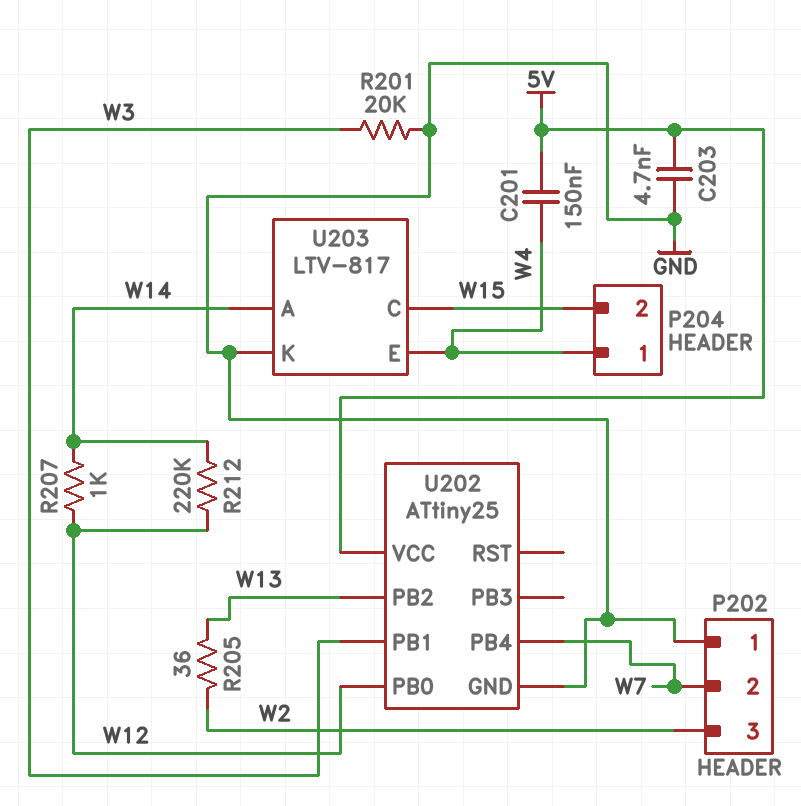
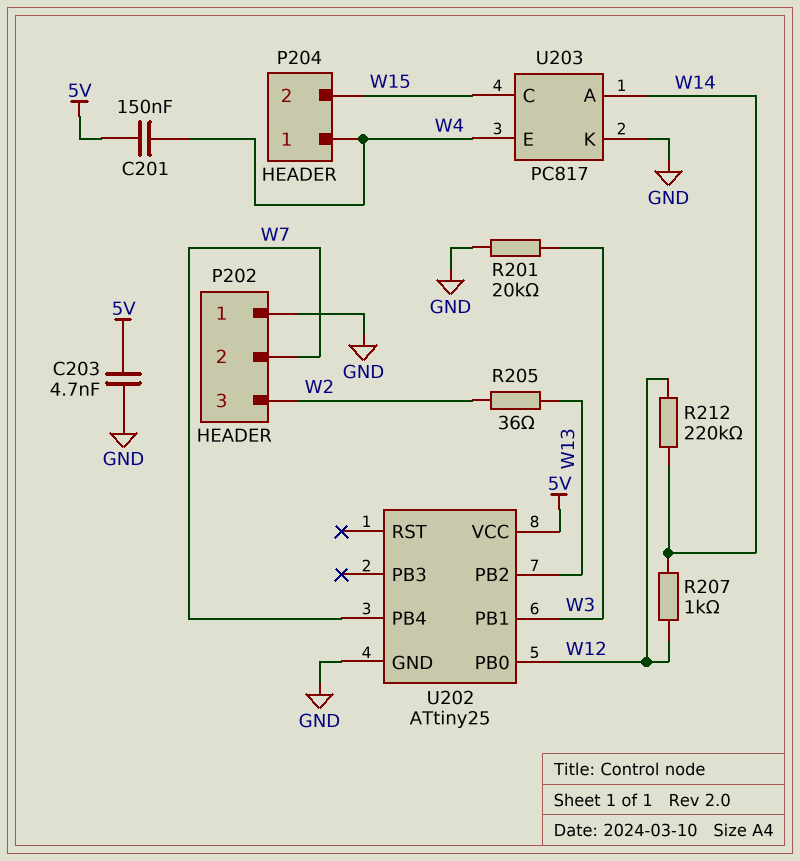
U203: LTV-817 -> PC817

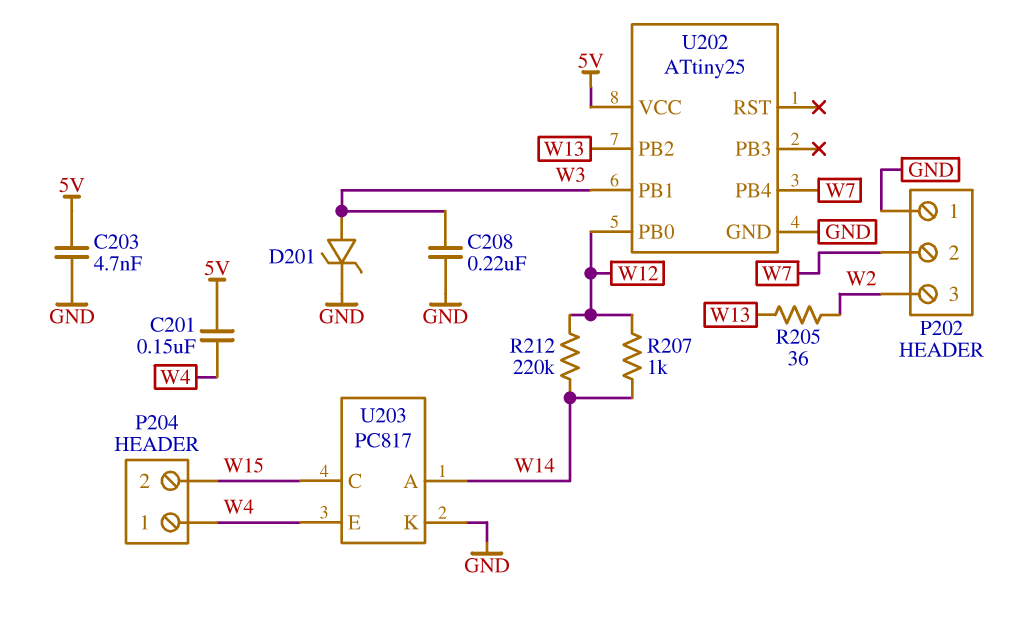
C208: none -> 220nF (GND, W3)
D201: none -> zener (A W3, K GND)
R201: 20k (GND, W3) -> none

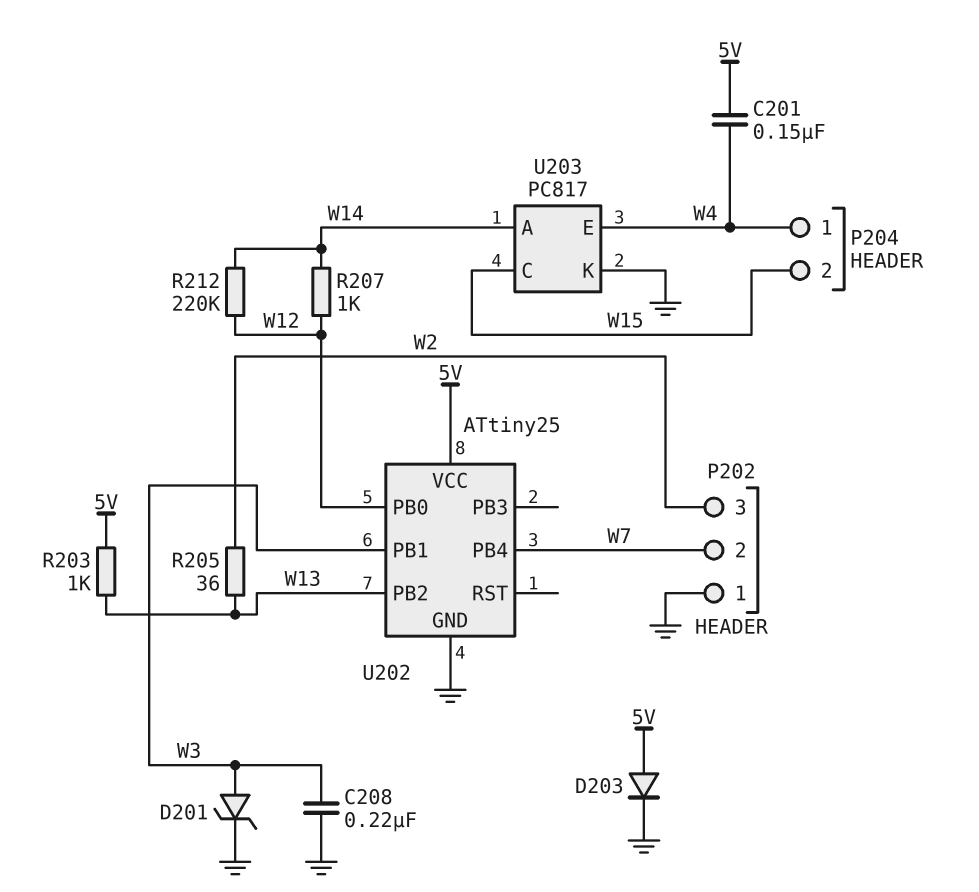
C203: 4.7nF (5V, GND) -> none
D203: none -> diode (A 5V, K GND)
R203: none -> 1k (5V, W13)

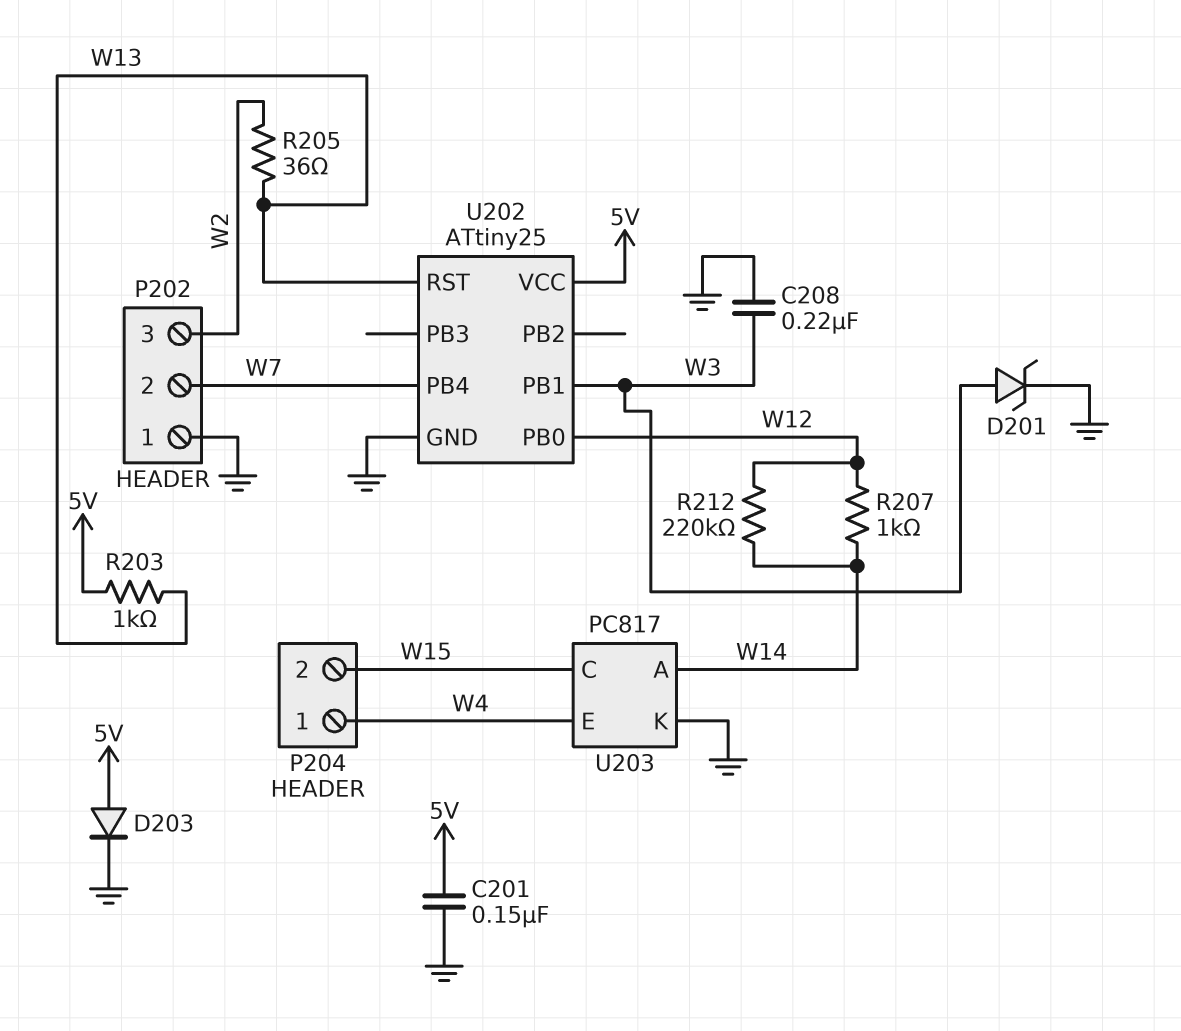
C201: 150nF (5V, W4) -> 150nF (5V, GND)
U202 pin PB2: W13 -> none
U202 pin RST: none -> W13

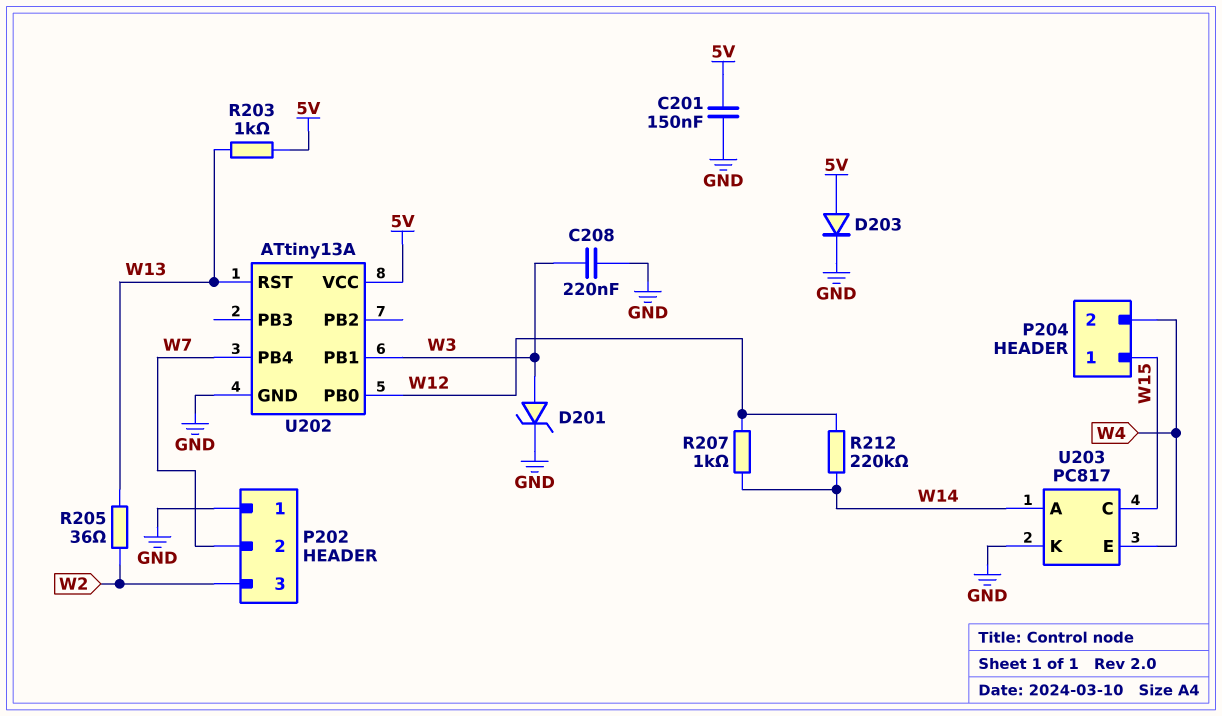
P204 pin 1: W4 -> W15
P204 pin 2: W15 -> W4
U202: ATtiny25 -> ATtiny13A

